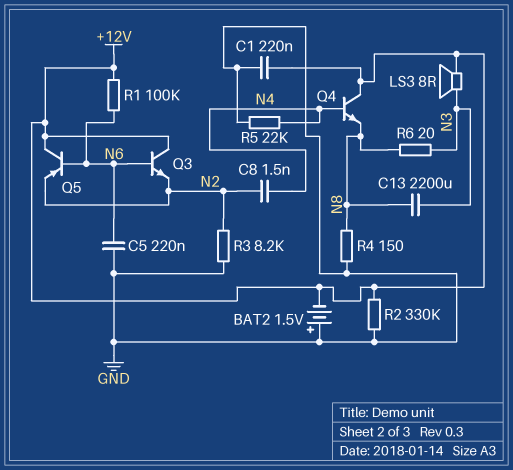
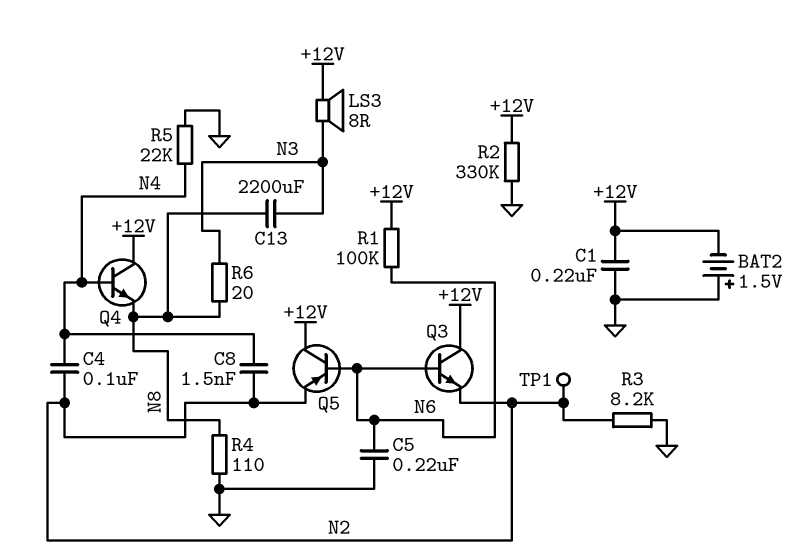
C4: none -> 100nF (N2, N4)
R4: 150 (GND, N8) -> 110 (GND, N8)
TP1: none -> test point (N2)

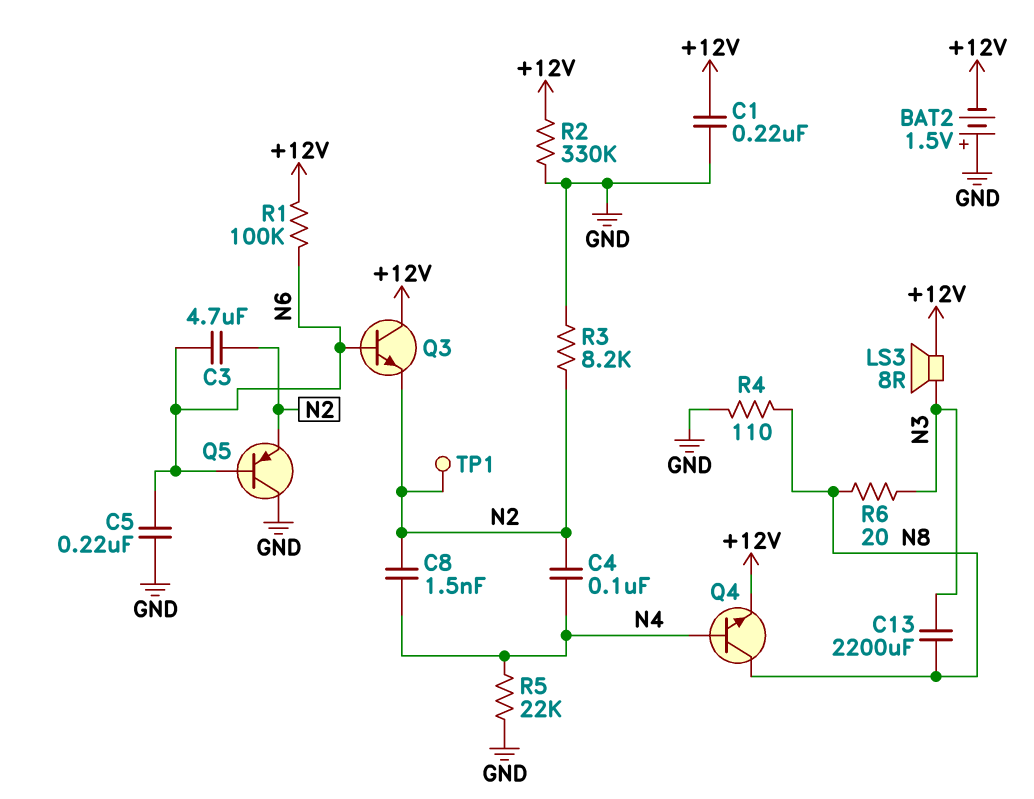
C3: none -> 4.7uF (N2, N6)
Q4: NPN (B N4, C +12V, E N8) -> NPN (B N4, C N8, E +12V)
Q5: PNP (B N6, C +12V, E N2) -> PNP (B N6, C GND, E N2)

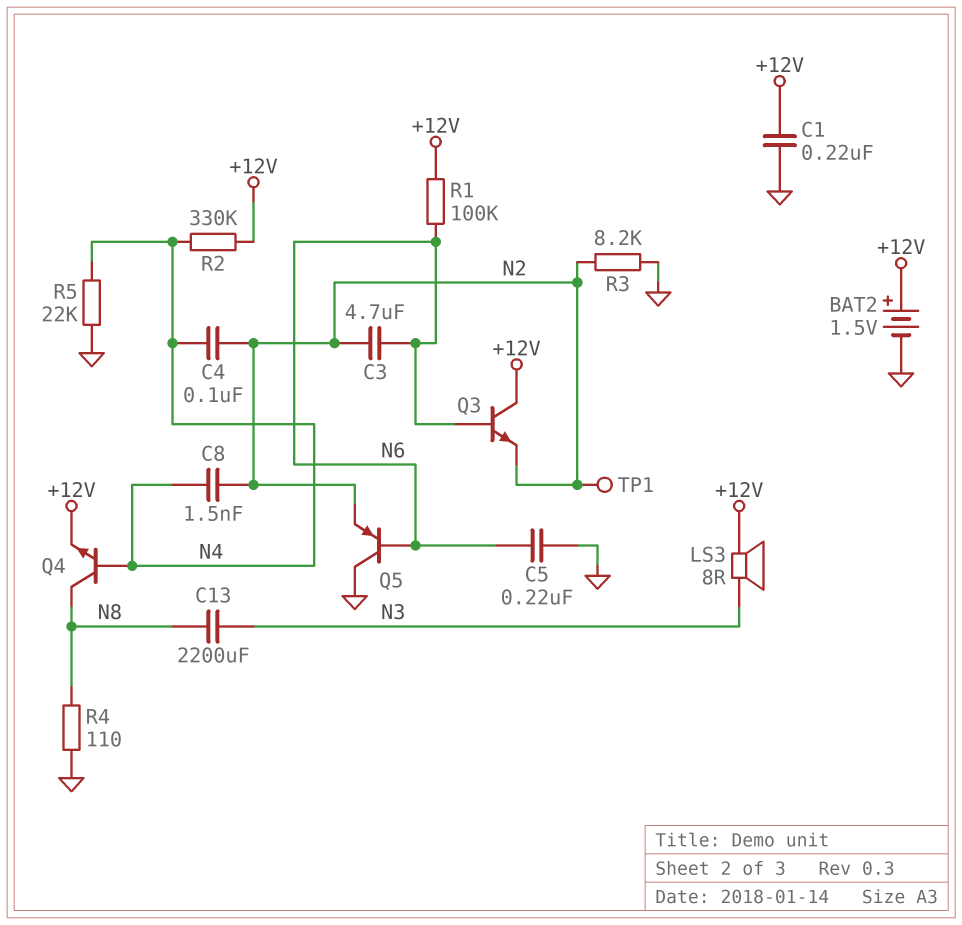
BAT2: 1.5V (plus GND, minus +12V) -> 1.5V (plus +12V, minus GND)
R2: 330k (+12V, GND) -> 330k (+12V, N4)
R6: 20 (N3, N8) -> none

